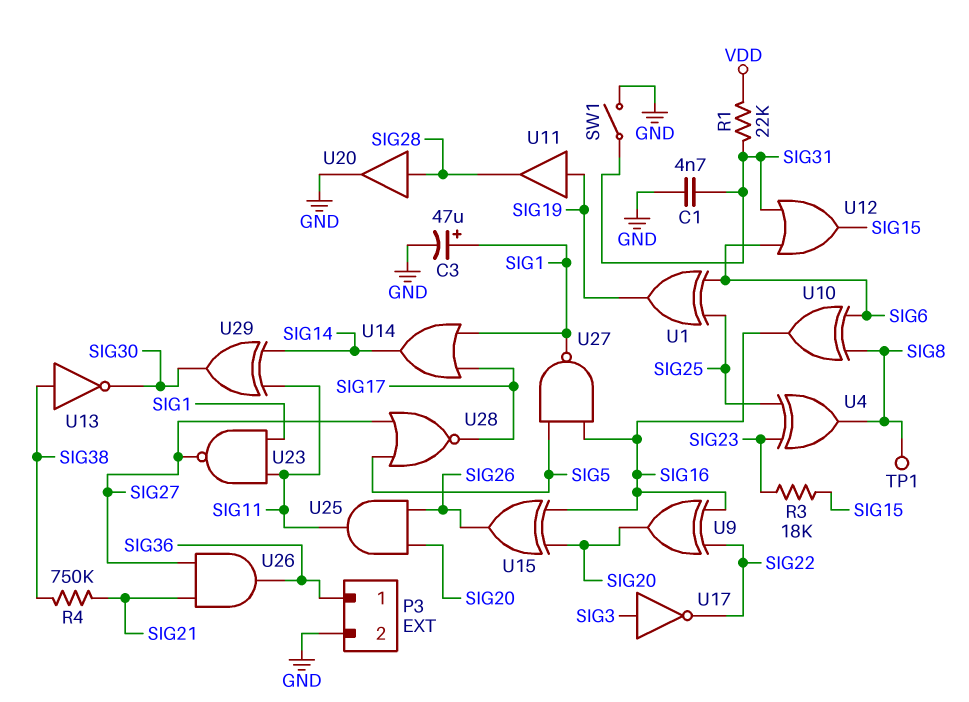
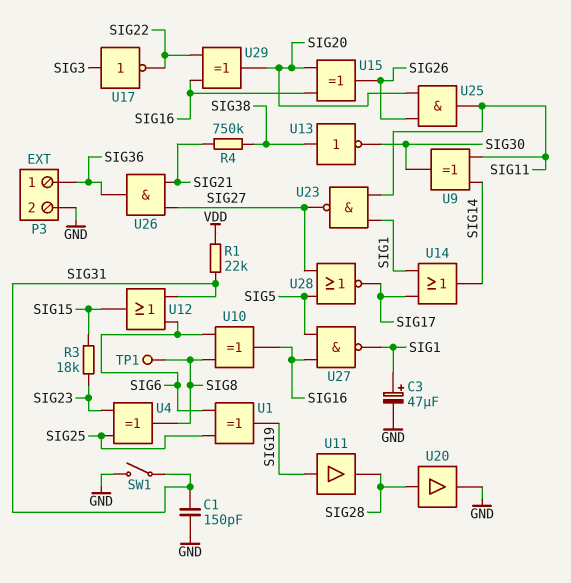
C1: 4.7nF (GND, SIG31) -> 150pF (GND, SIG31)
U9: XOR (in SIG16, in SIG22, out SIG20) -> XOR (in SIG11, in SIG14, out SIG30)
U29: XOR (in SIG11, in SIG14, out SIG30) -> XOR (in SIG16, in SIG22, out SIG20)

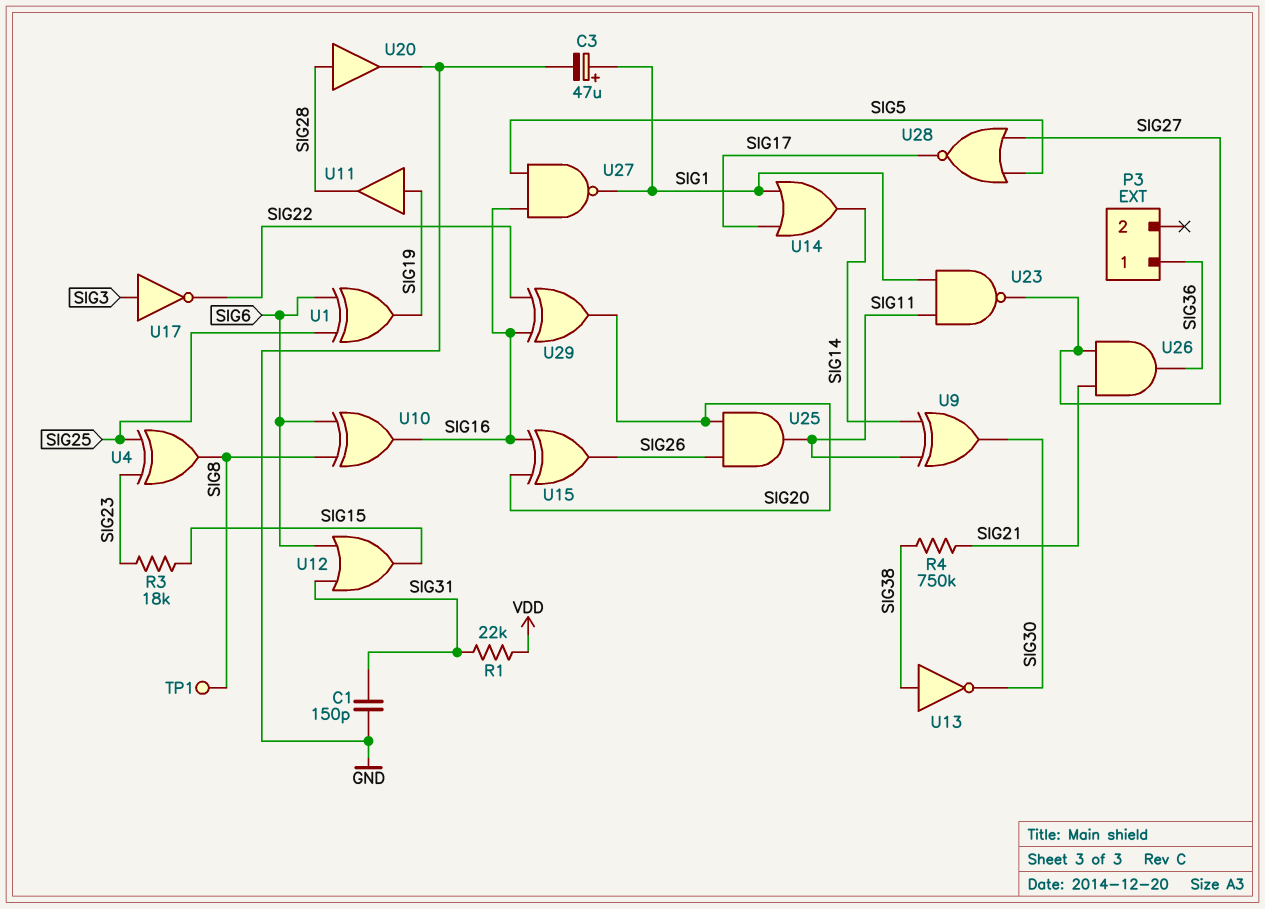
P3 pin 2: GND -> none
SW1: switch (GND, SIG31) -> none

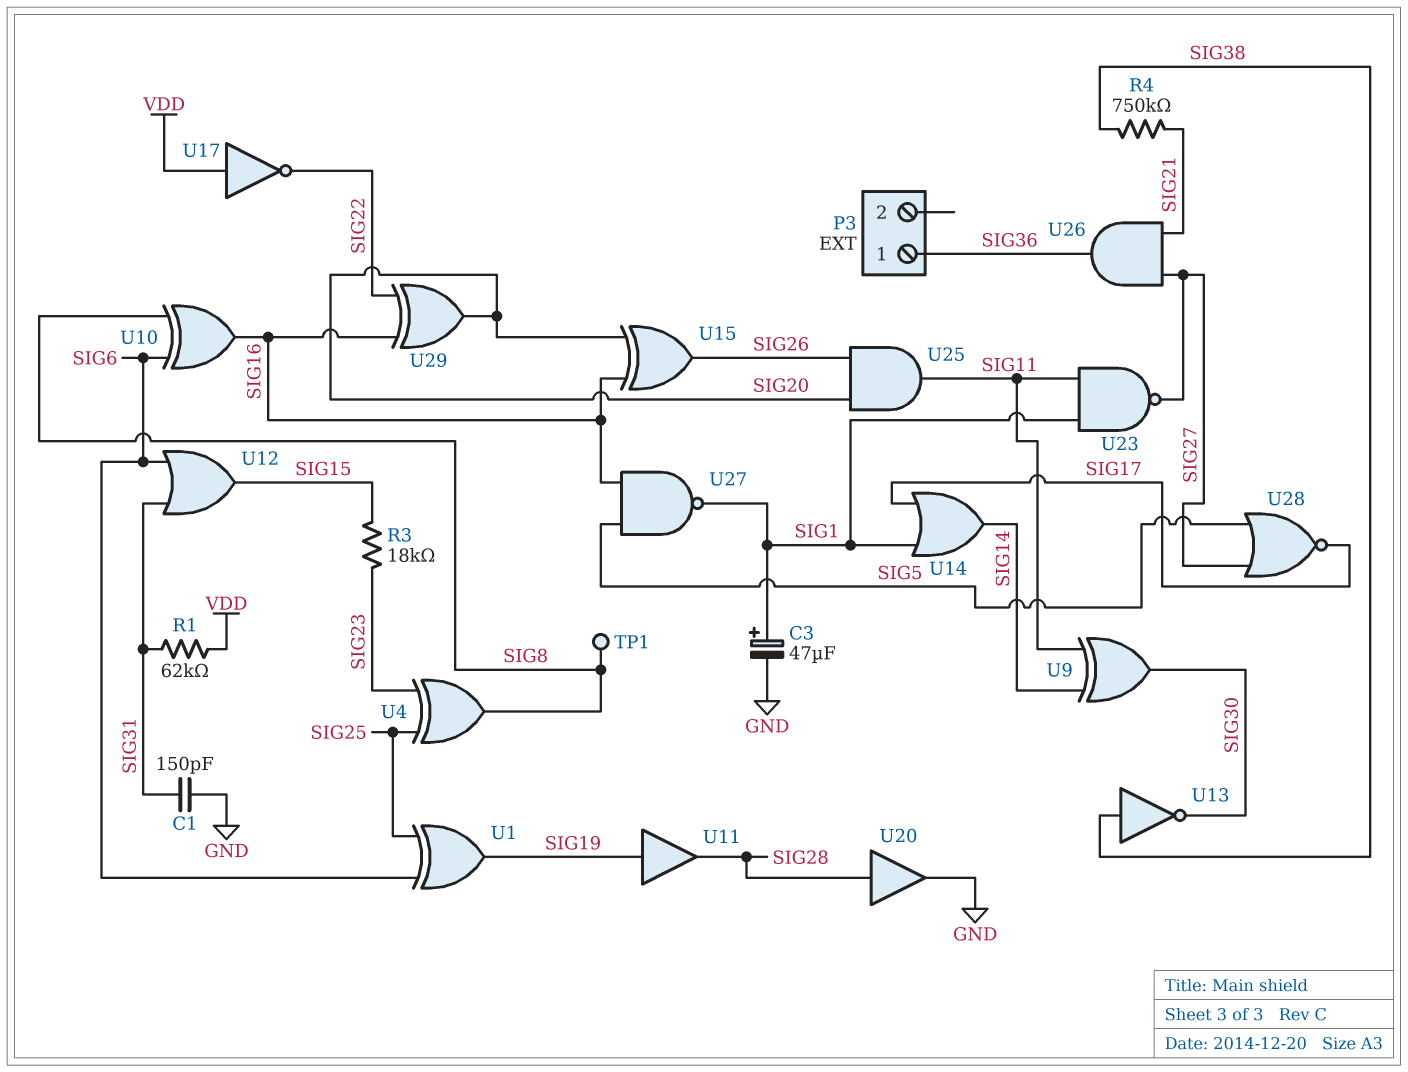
R1: 22k (SIG31, VDD) -> 62k (SIG31, VDD)
U17: NOT (in SIG3, out SIG22) -> NOT (in VDD, out SIG22)

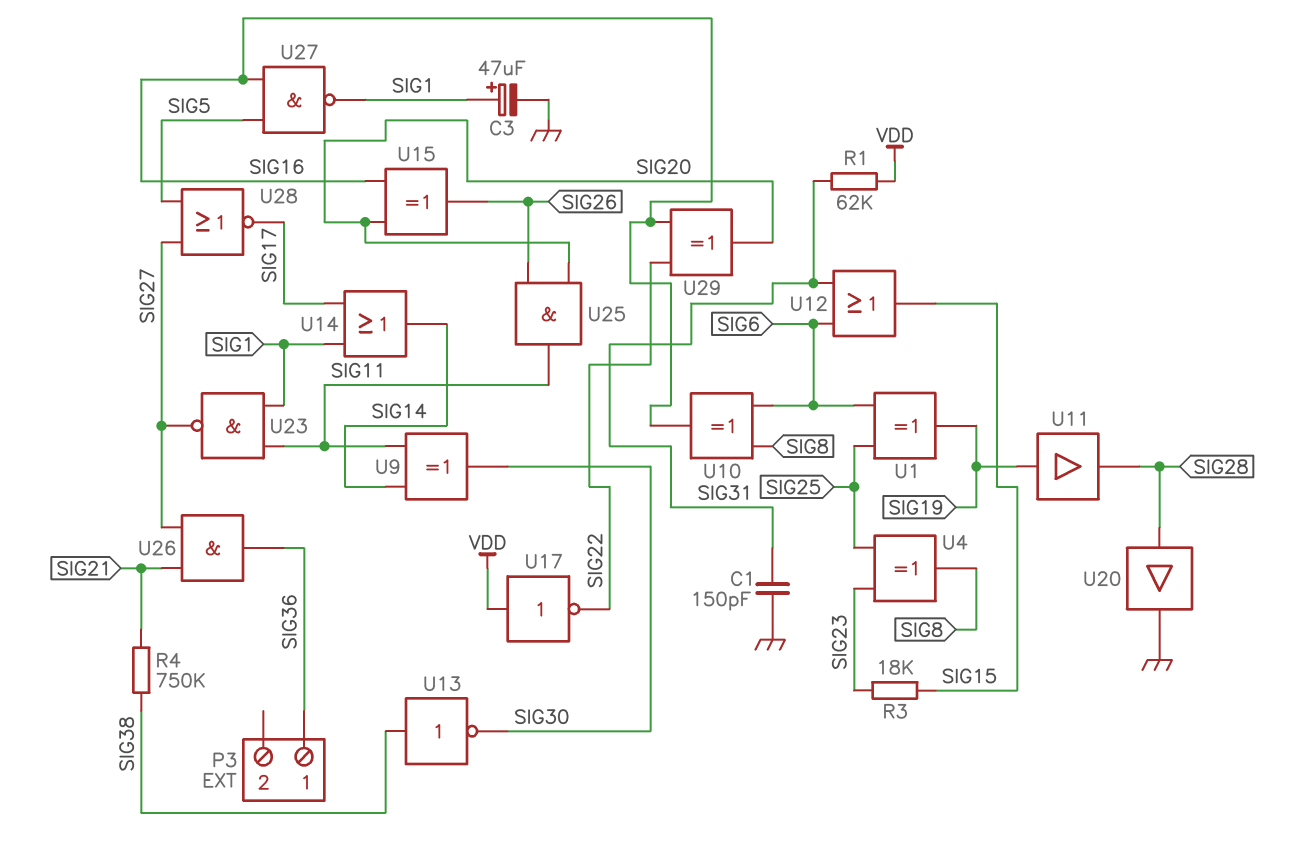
TP1: test point (SIG8) -> none

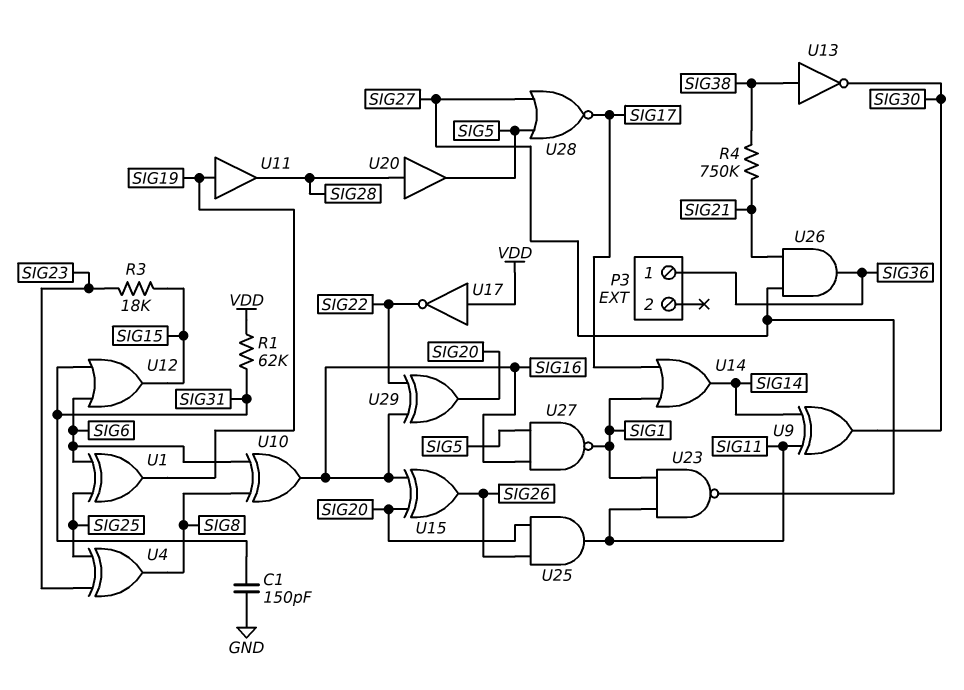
C3: 47uF (plus SIG1, minus GND) -> none
U20: buffer (in SIG28, out GND) -> buffer (in SIG28, out SIG5)

